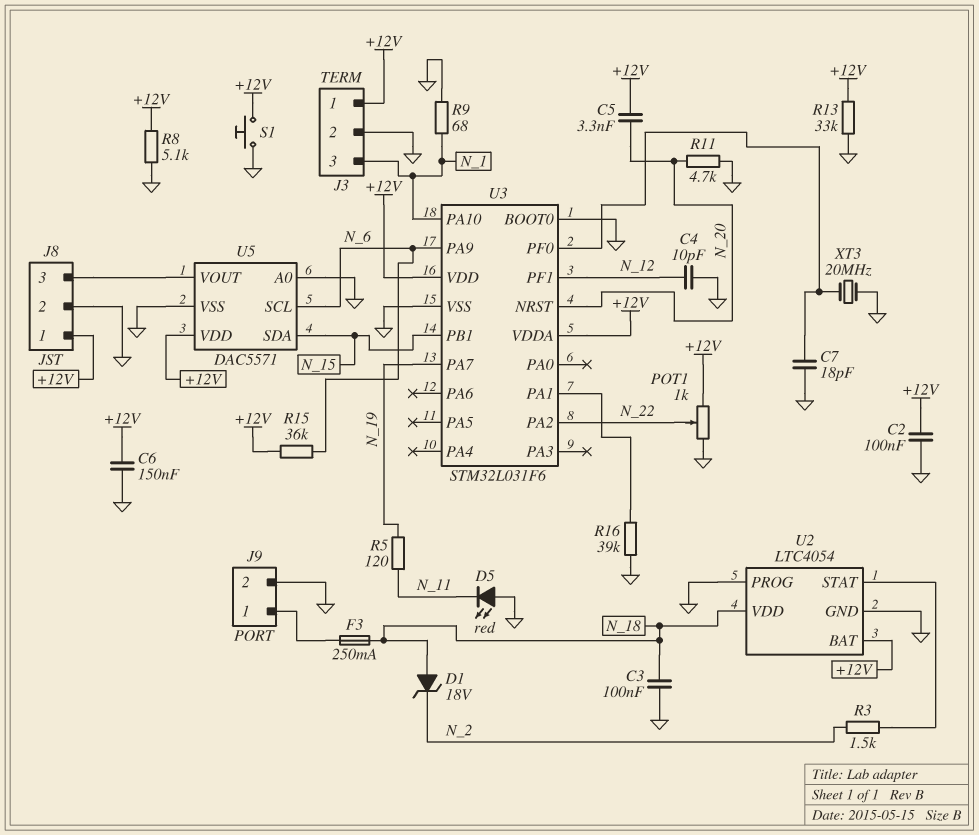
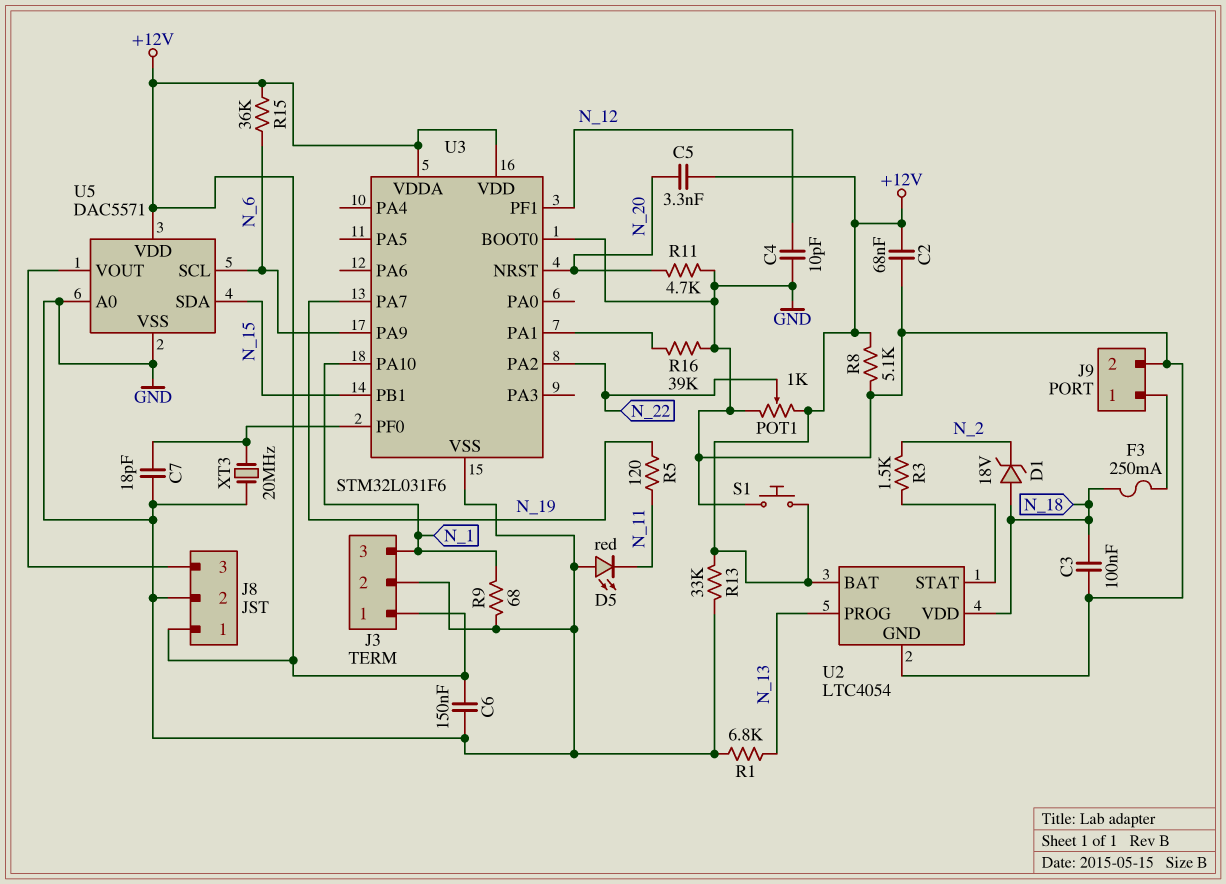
C2: 100nF (+12V, GND) -> 68nF (+12V, GND)
R1: none -> 6.8k (GND, N_13)
U2 pin PROG: GND -> N_13

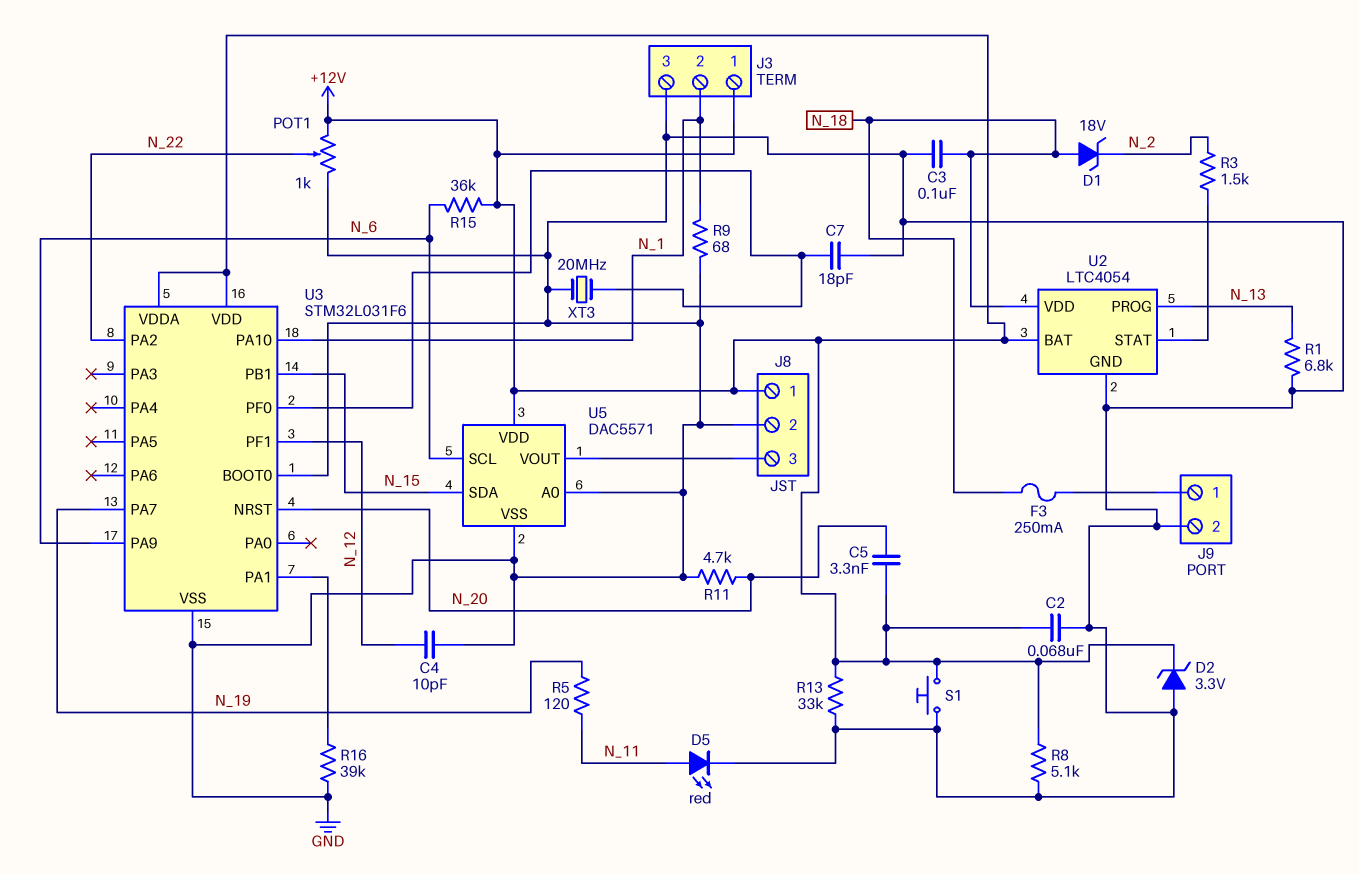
C6: 150nF (+12V, GND) -> none
D2: none -> zener 3.3V (A GND, K +12V)
D5: LED red (A GND, K N_11) -> LED red (A N_11, K GND)
J3 pin 2: GND -> N_1
J3 pin 3: N_1 -> GND

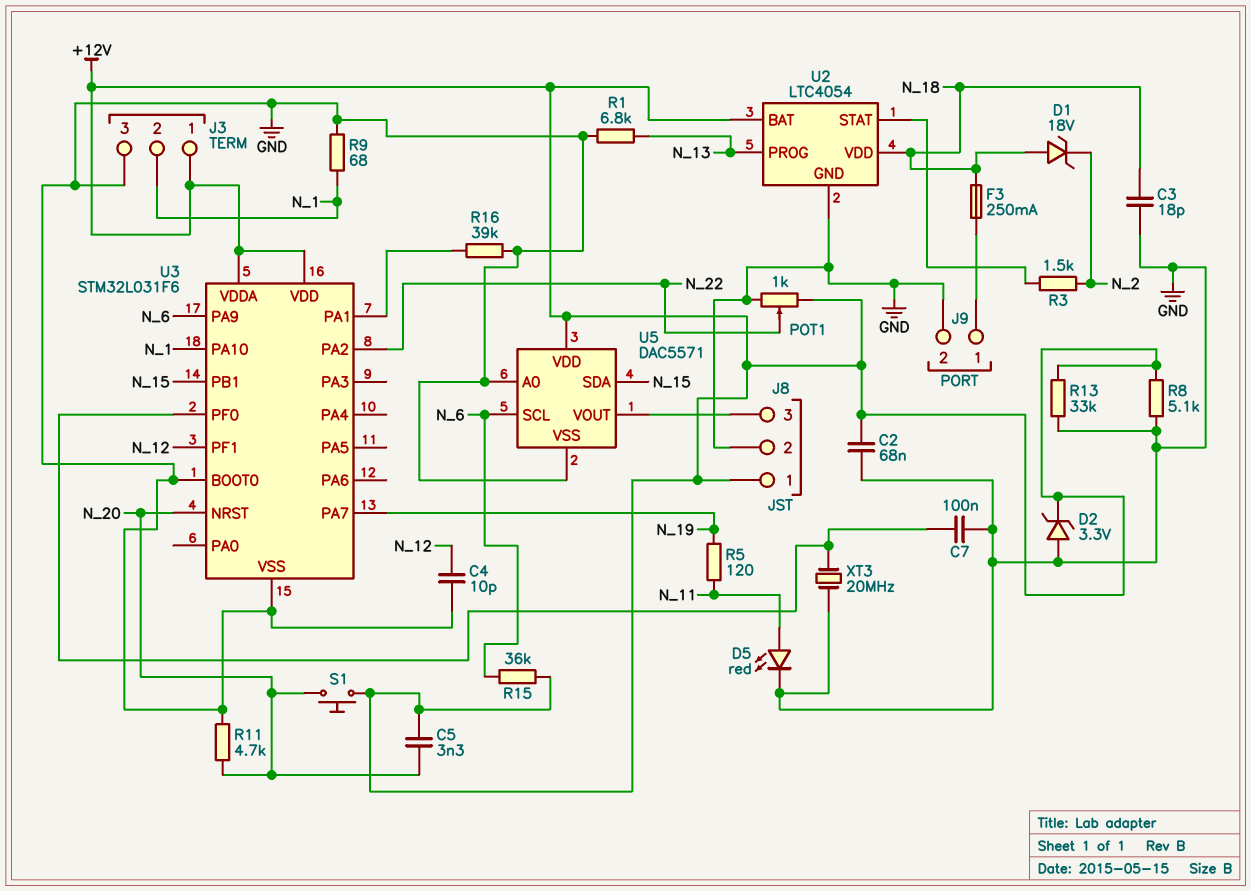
C3: 100nF (GND, N_18) -> 18pF (GND, N_18)
C7: 18pF (GND, U3/PF0) -> 100nF (GND, U3/PF0)
S1: button (+12V, GND) -> button (+12V, N_20)

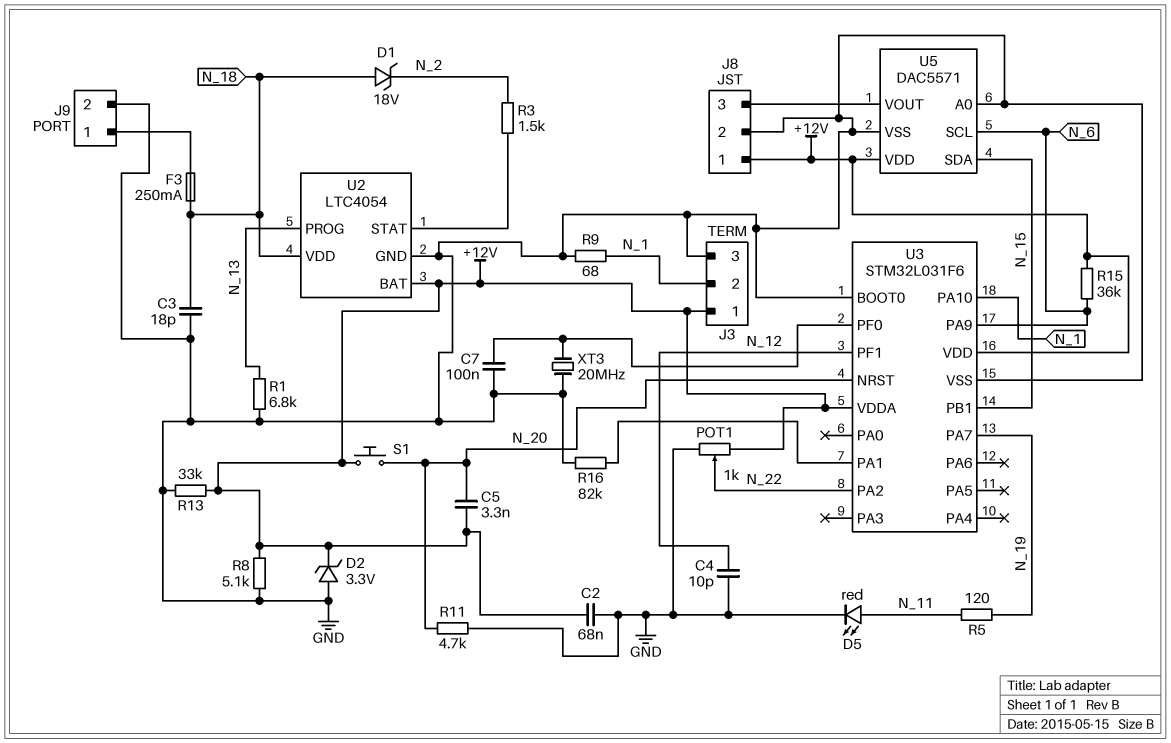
R16: 39k (GND, U3/PA1) -> 82k (GND, U3/PA1)

